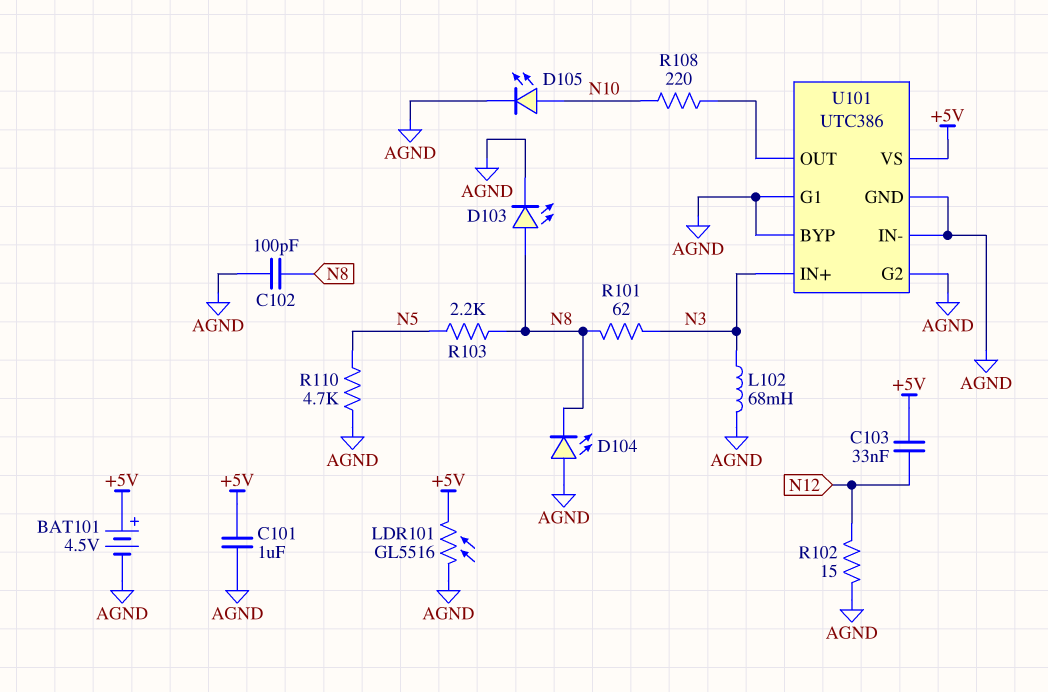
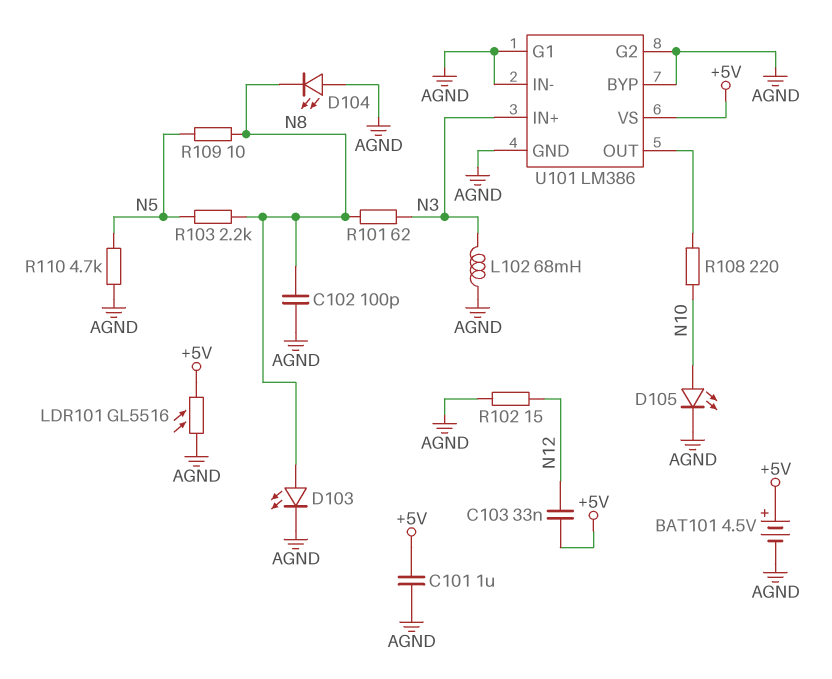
R109: none -> 10 (N5, N8)
U101: UTC386 -> LM386

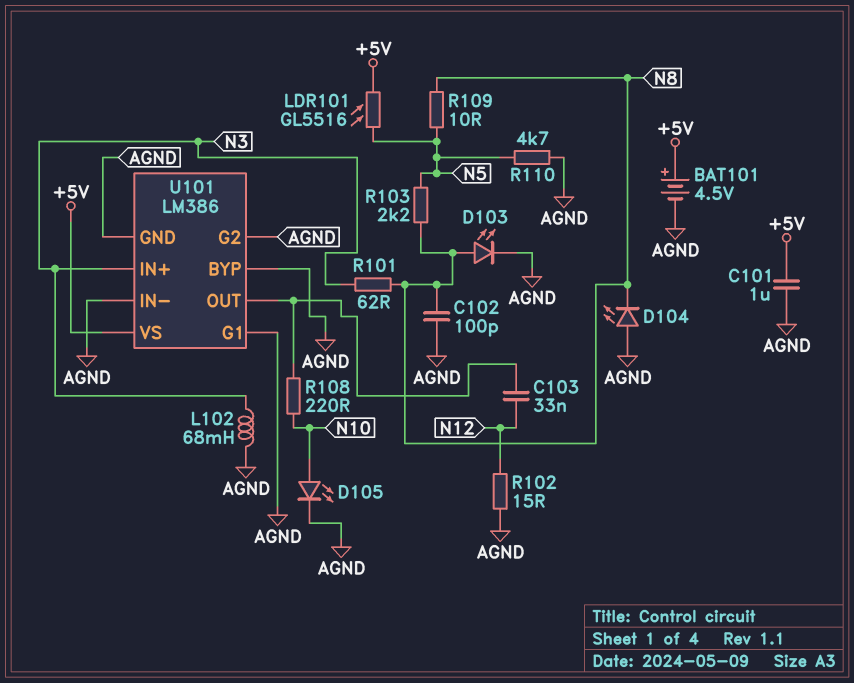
C103: 33nF (+5V, N12) -> 33nF (N12, U101/OUT)
LDR101: GL5516 (+5V, AGND) -> GL5516 (+5V, N5)

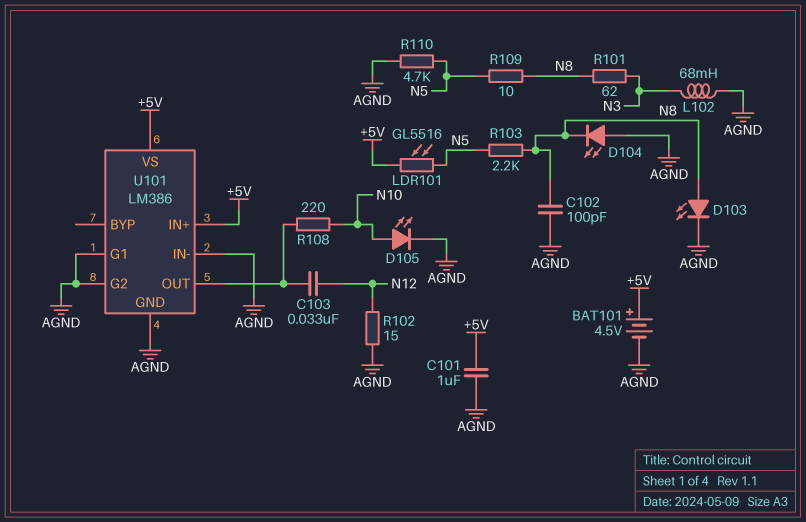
U101 pin BYP: AGND -> none
U101 pin IN+: N3 -> +5V

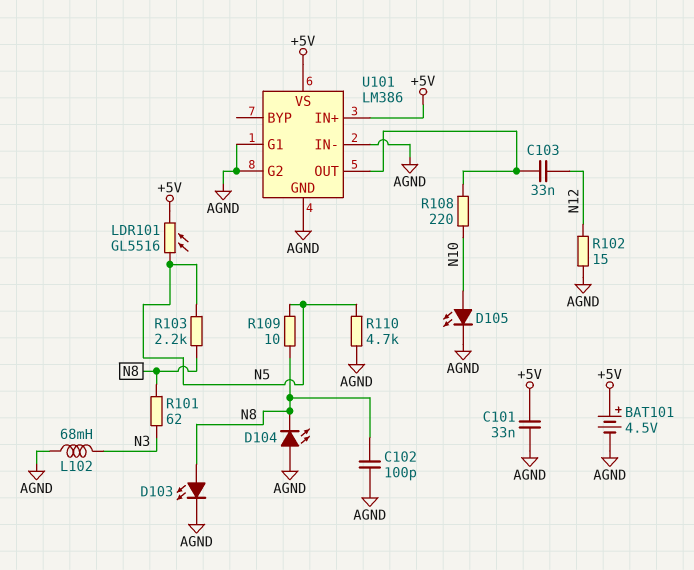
C101: 1uF (+5V, AGND) -> 33nF (+5V, AGND)

